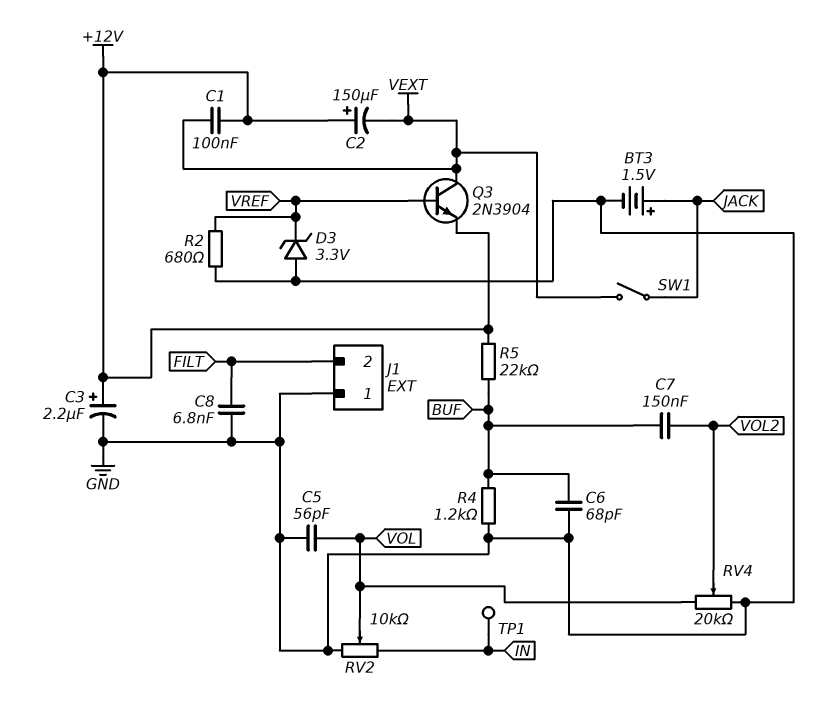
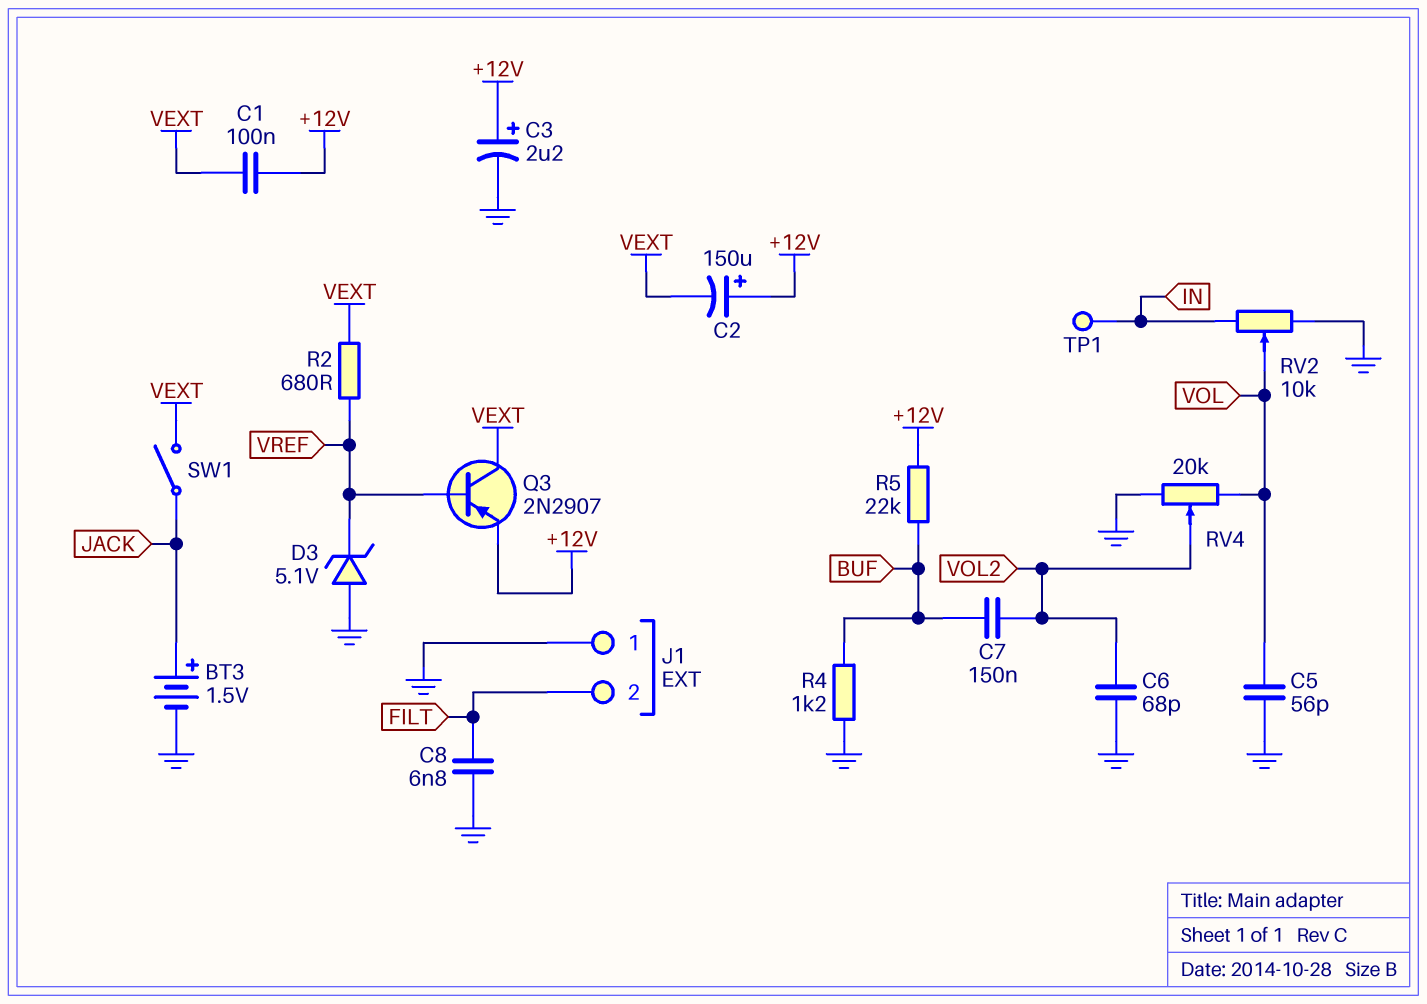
C6: 68pF (BUF, GND) -> 68pF (GND, VOL2)
D3: zener 3.3V (A GND, K VREF) -> zener 5.1V (A GND, K VREF)
Q3: NPN 2N3904 (B VREF, C VEXT, E +12V) -> PNP 2N2907 (B VREF, C VEXT, E +12V)
R2: 680 (GND, VREF) -> 680 (VEXT, VREF)

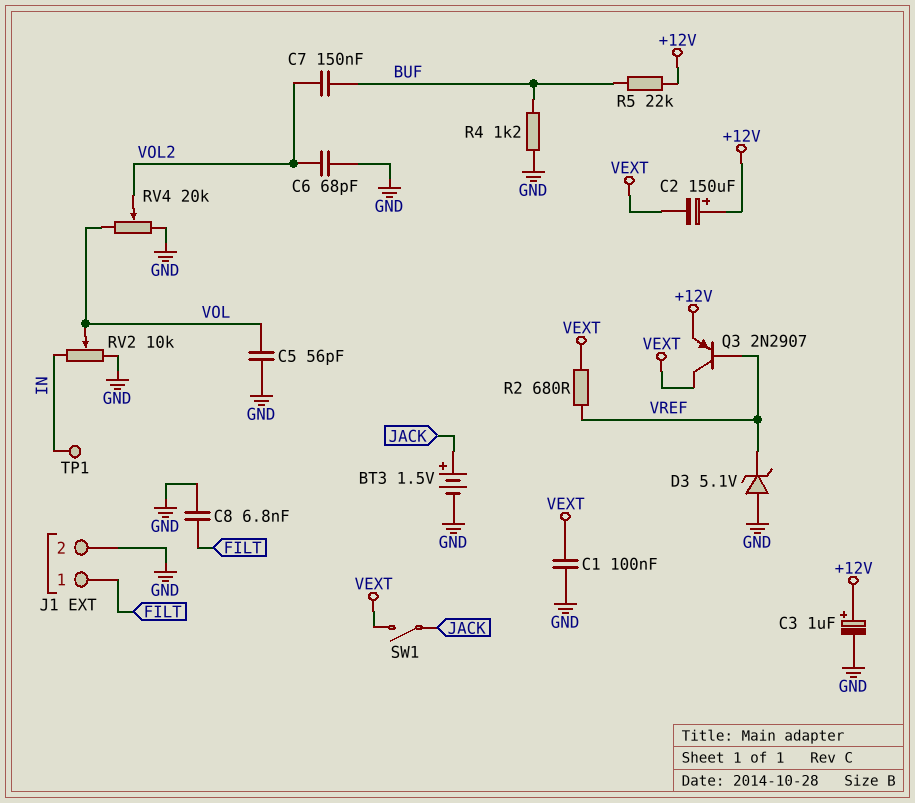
C1: 100nF (+12V, VEXT) -> 100nF (GND, VEXT)
C3: 2.2uF (plus +12V, minus GND) -> 1uF (plus +12V, minus GND)
J1 pin 1: GND -> FILT
J1 pin 2: FILT -> GND

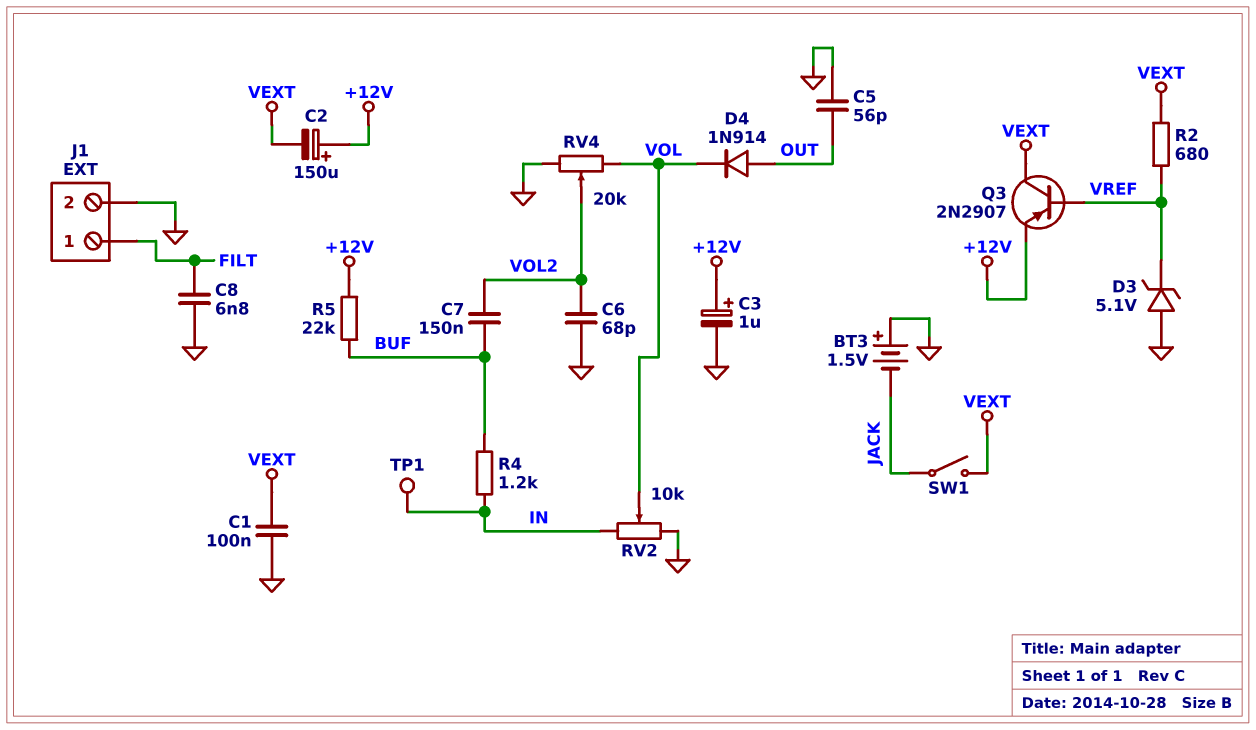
BT3: 1.5V (plus JACK, minus GND) -> 1.5V (plus GND, minus JACK)
C5: 56pF (GND, VOL) -> 56pF (GND, OUT)
D4: none -> diode 1N914 (A OUT, K VOL)
R4: 1.2k (BUF, GND) -> 1.2k (BUF, IN)

